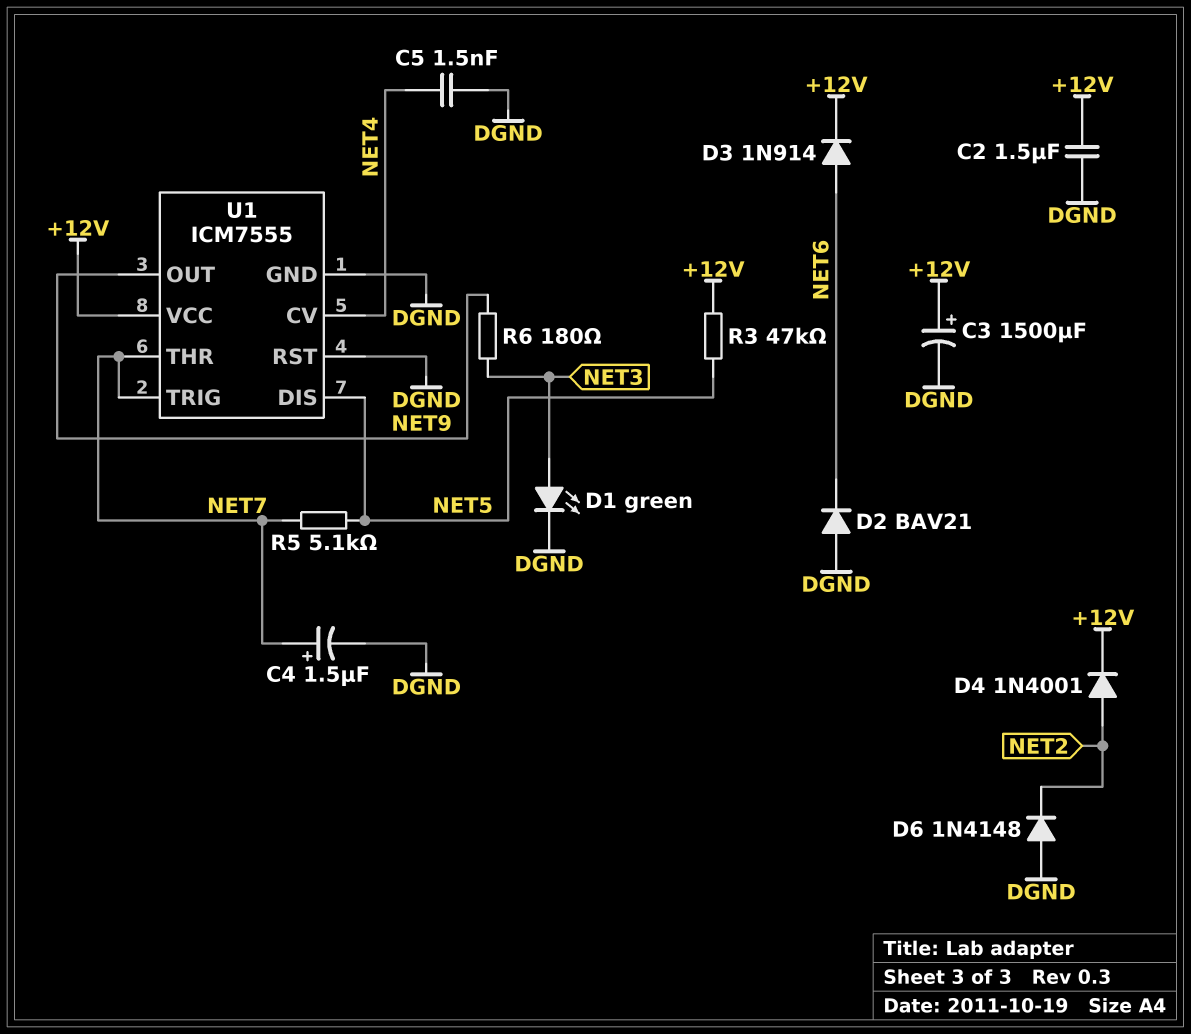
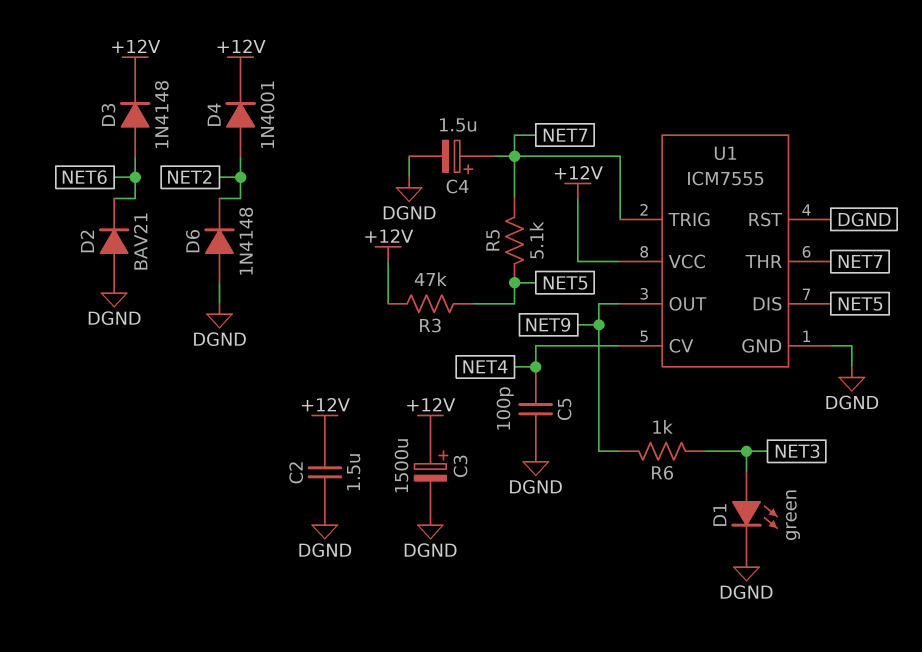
C5: 1.5nF (DGND, NET4) -> 100pF (DGND, NET4)
D3: diode 1N914 (A NET6, K +12V) -> diode 1N4148 (A NET6, K +12V)
R6: 180 (NET3, NET9) -> 1k (NET3, NET9)

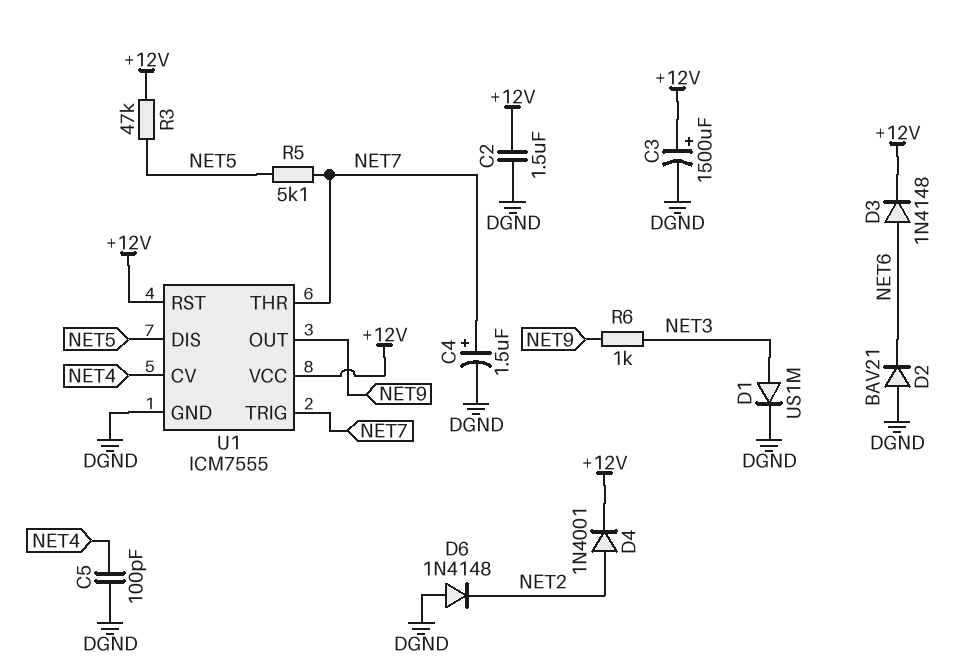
D1: LED green (A NET3, K DGND) -> diode US1M (A NET3, K DGND)
U1 pin RST: DGND -> +12V

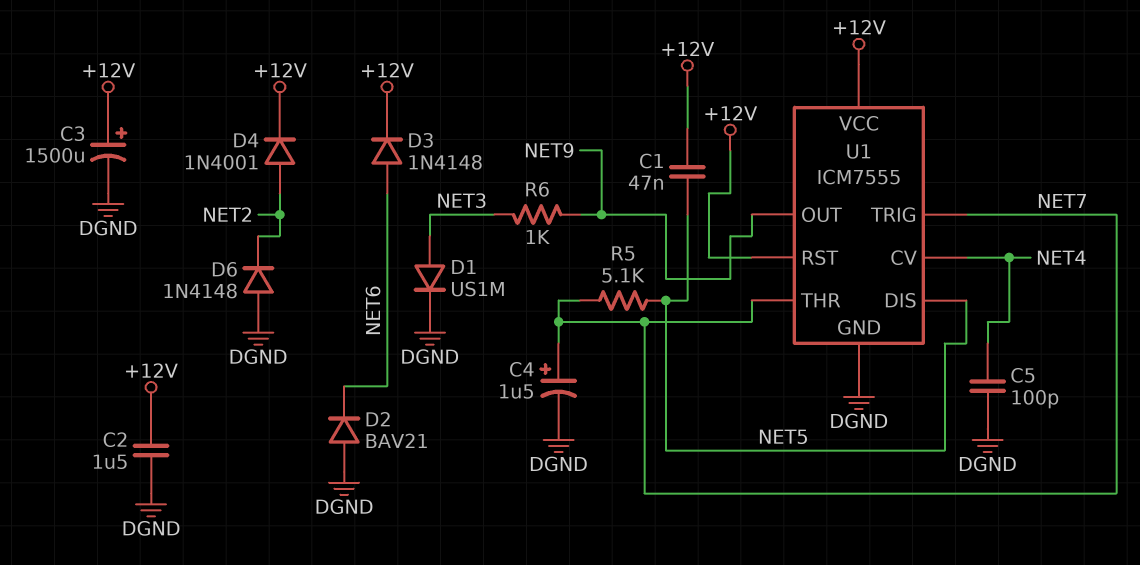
C1: none -> 47nF (+12V, NET5)
R3: 47k (+12V, NET5) -> none

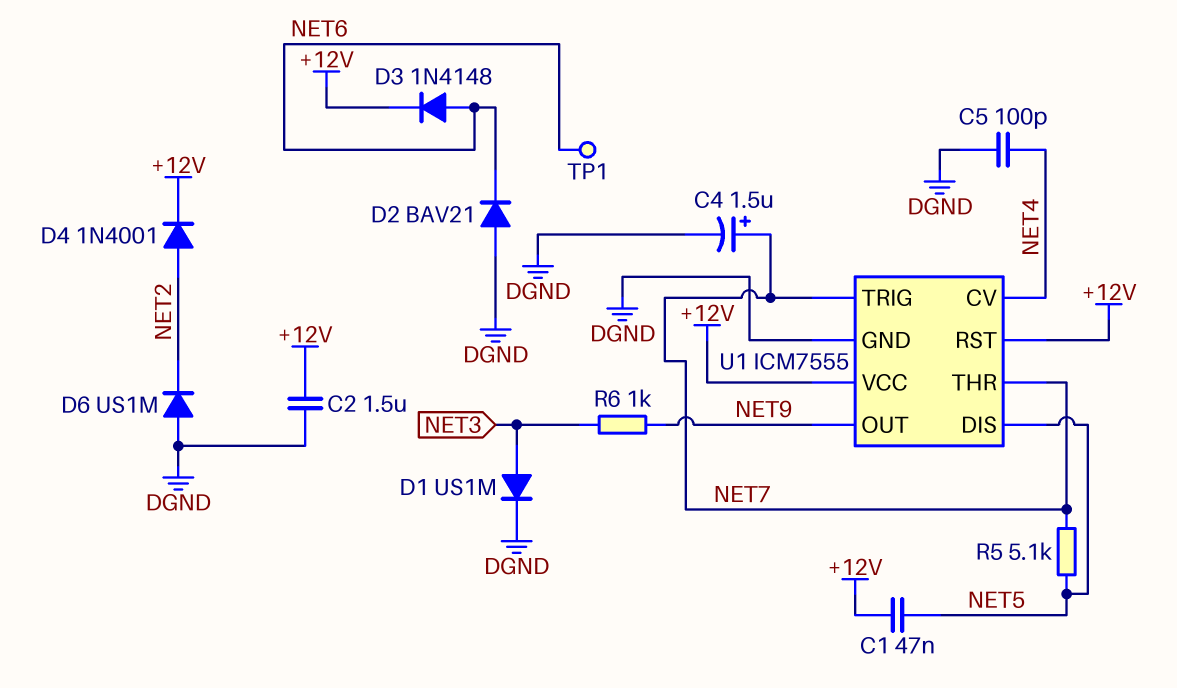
C3: 1500uF (plus +12V, minus DGND) -> none
D6: diode 1N4148 (A DGND, K NET2) -> diode US1M (A DGND, K NET2)
TP1: none -> test point (NET6)

